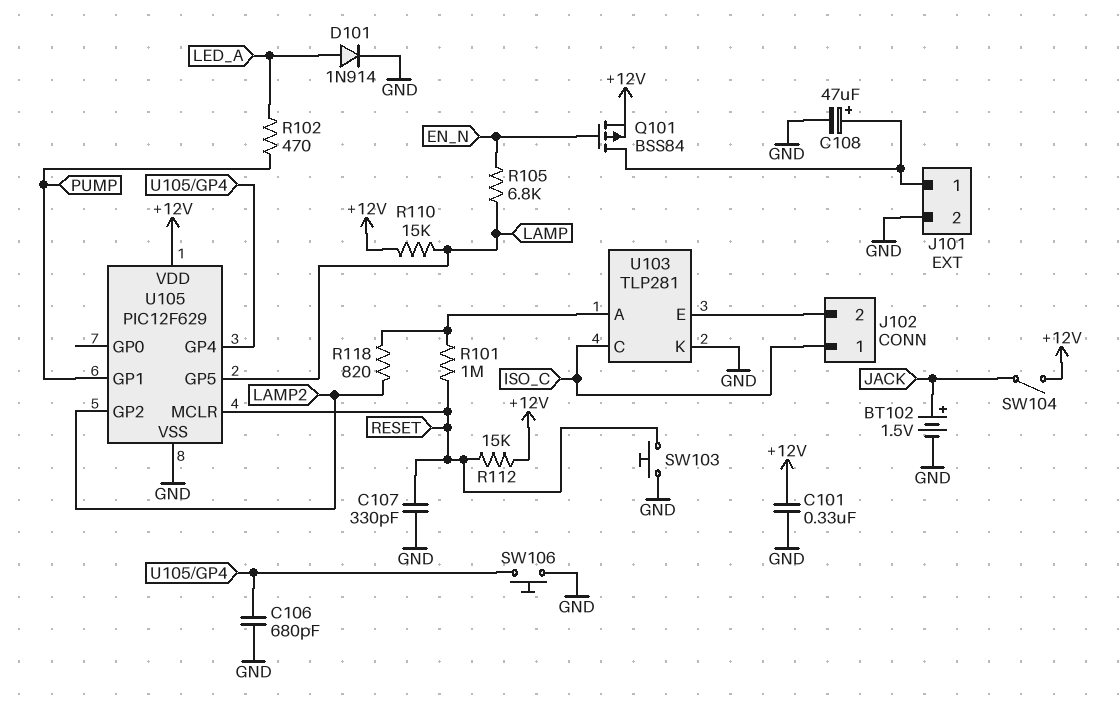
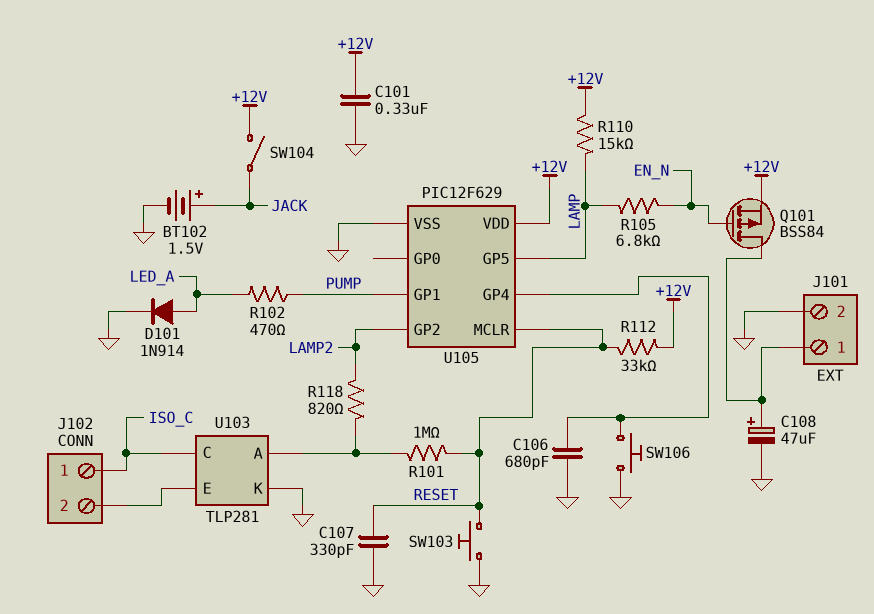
R112: 15k (+12V, RESET) -> 33k (+12V, RESET)

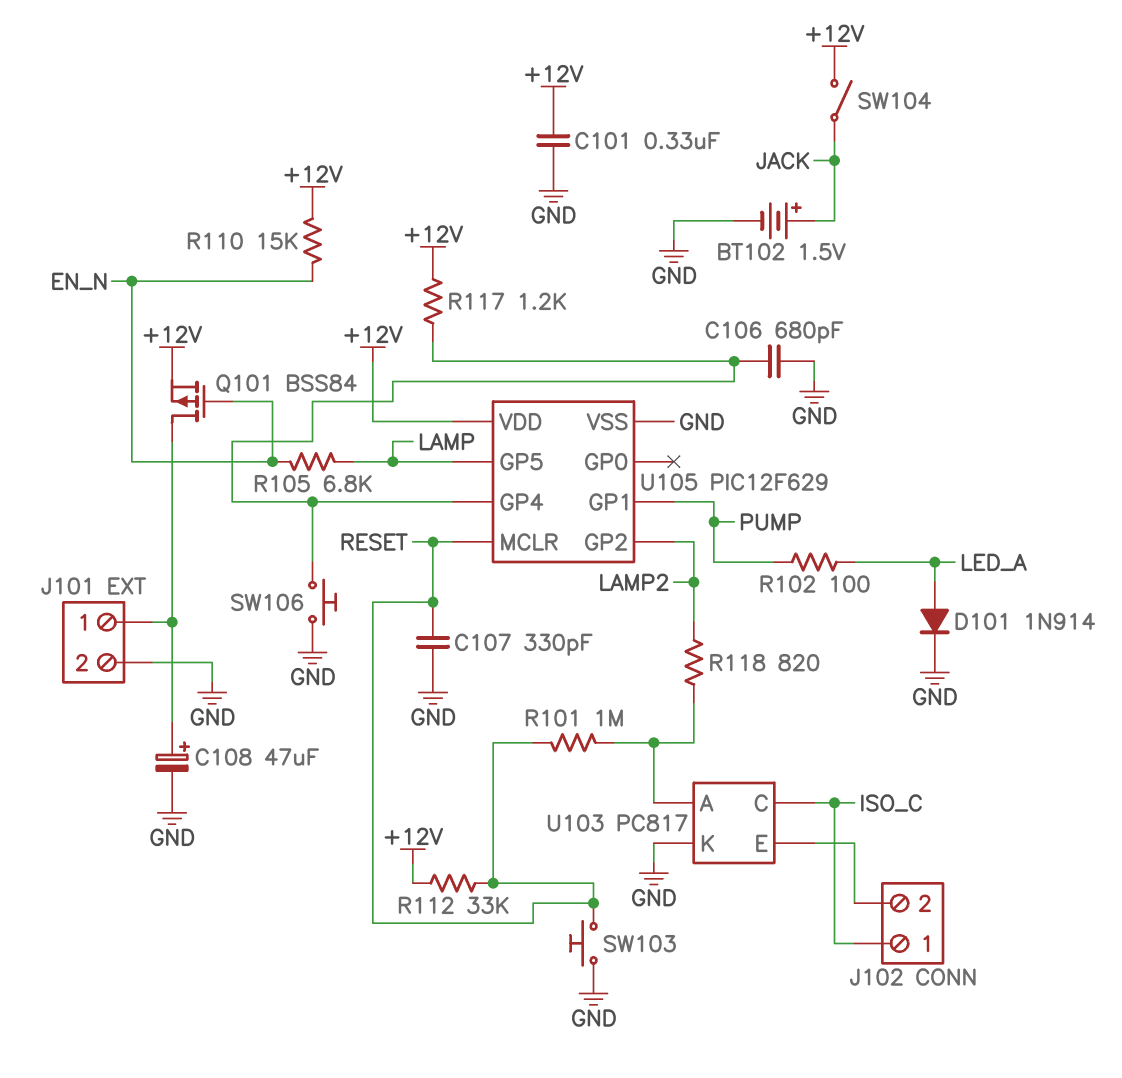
R102: 470 (LED_A, PUMP) -> 100 (LED_A, PUMP)
R110: 15k (+12V, LAMP) -> 15k (+12V, EN_N)
R117: none -> 1.2k (+12V, U105/GP4)
U103: TLP281 -> PC817

